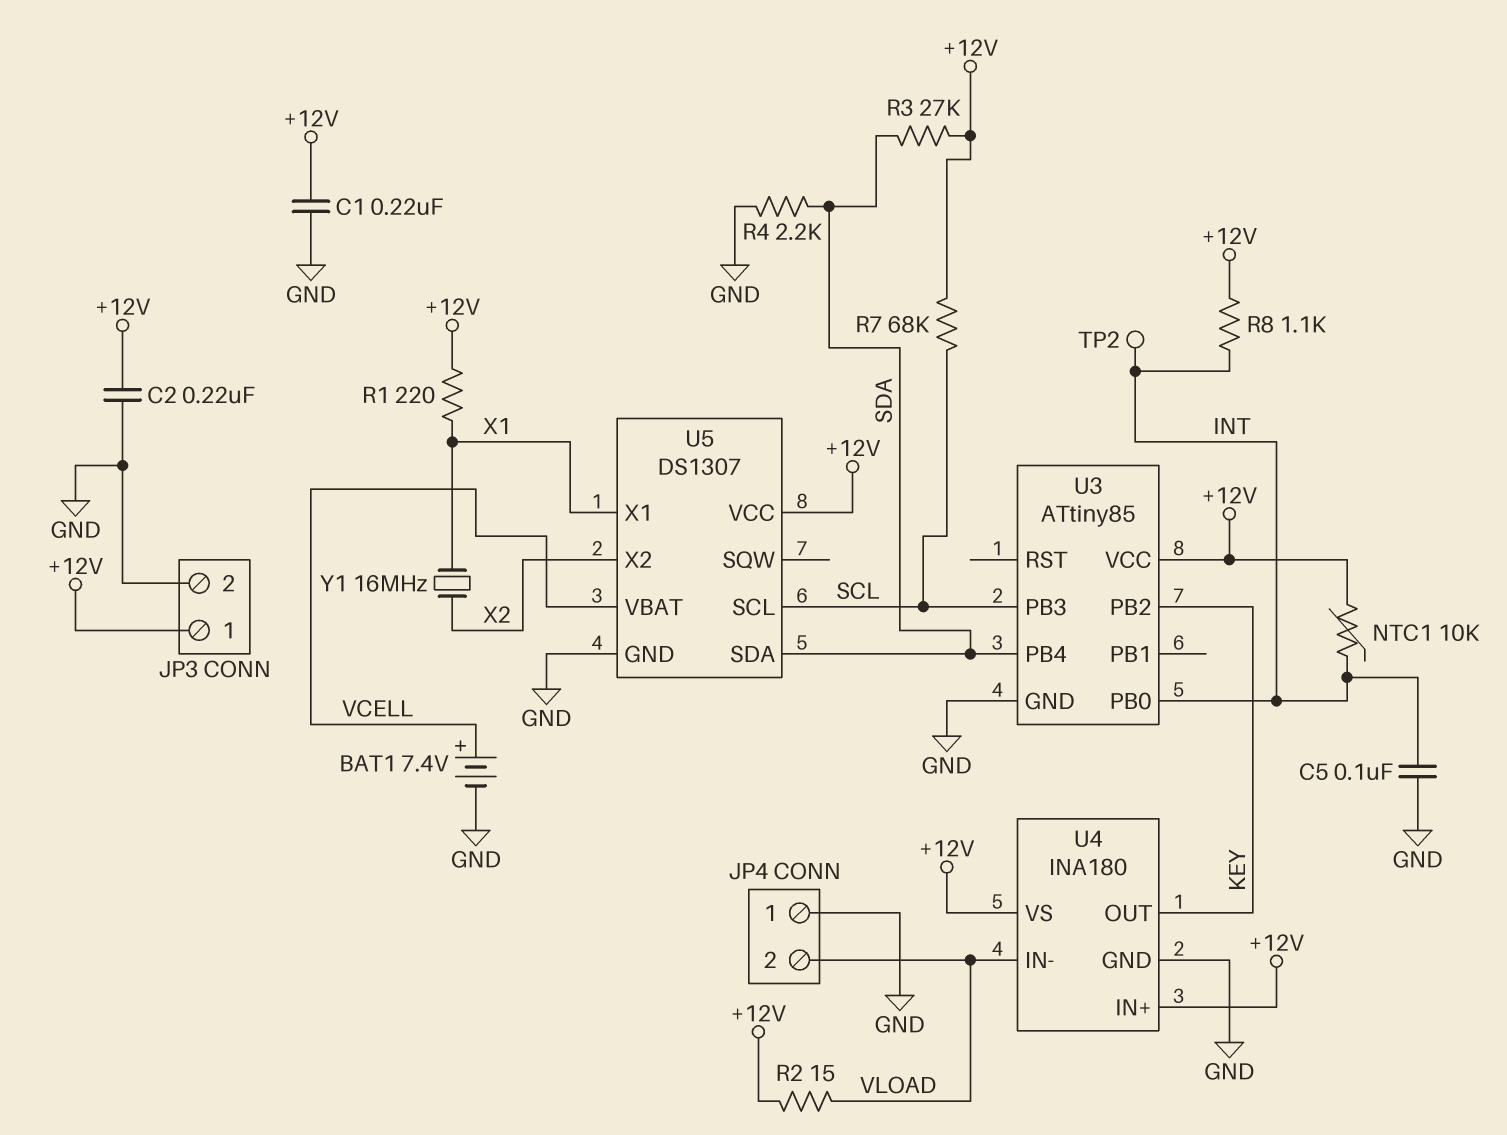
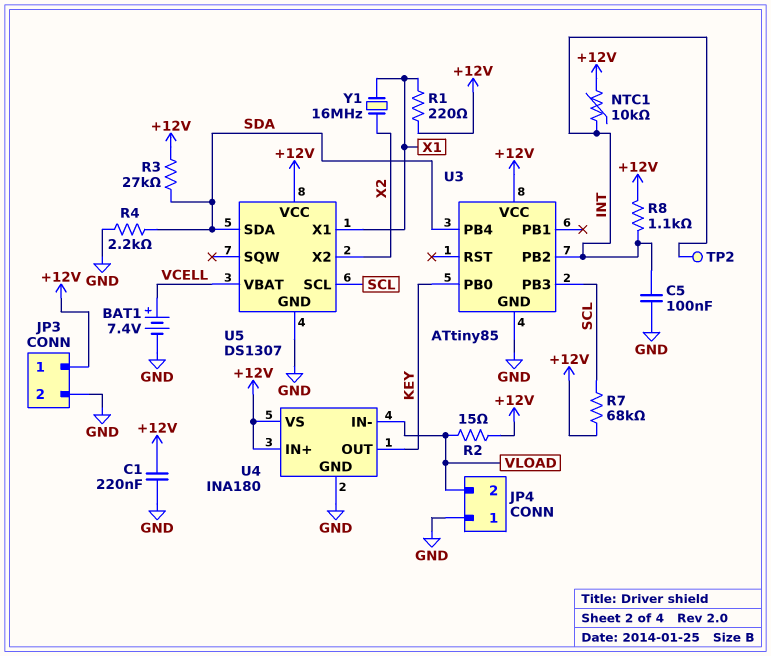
C2: 220nF (+12V, GND) -> none
U3 pin PB0: INT -> KEY
U3 pin PB2: KEY -> INT

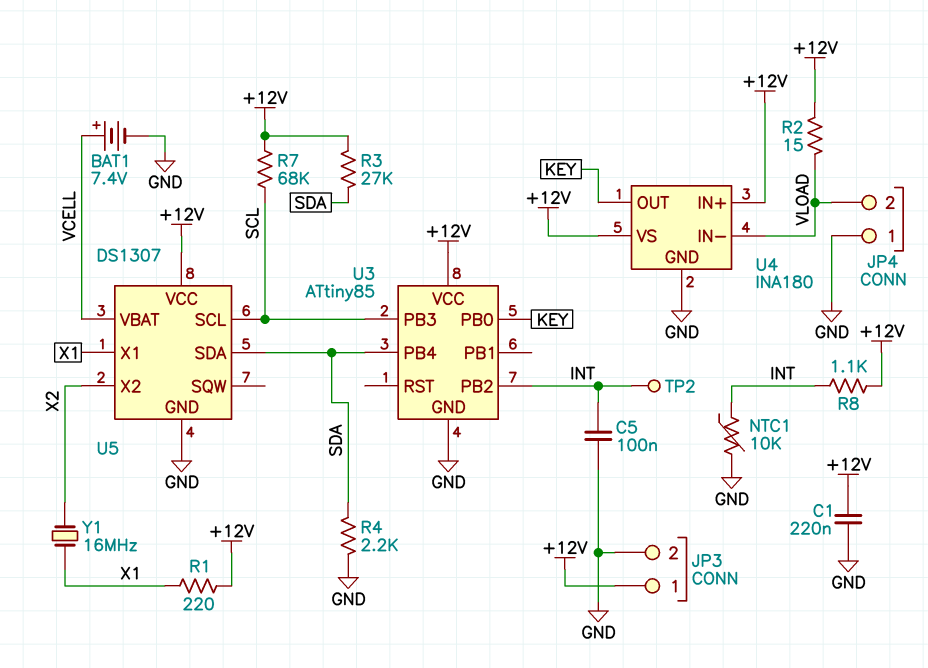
NTC1: 10k (+12V, INT) -> 10k (GND, INT)

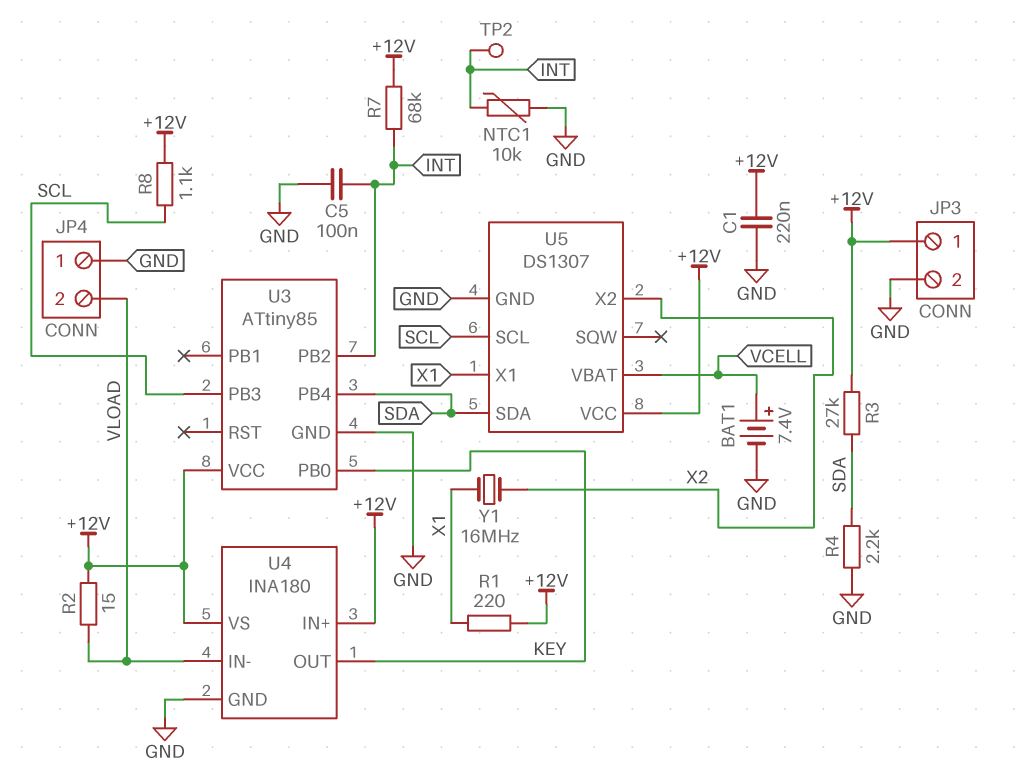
R7: 68k (+12V, SCL) -> 68k (+12V, INT)
R8: 1.1k (+12V, INT) -> 1.1k (+12V, SCL)

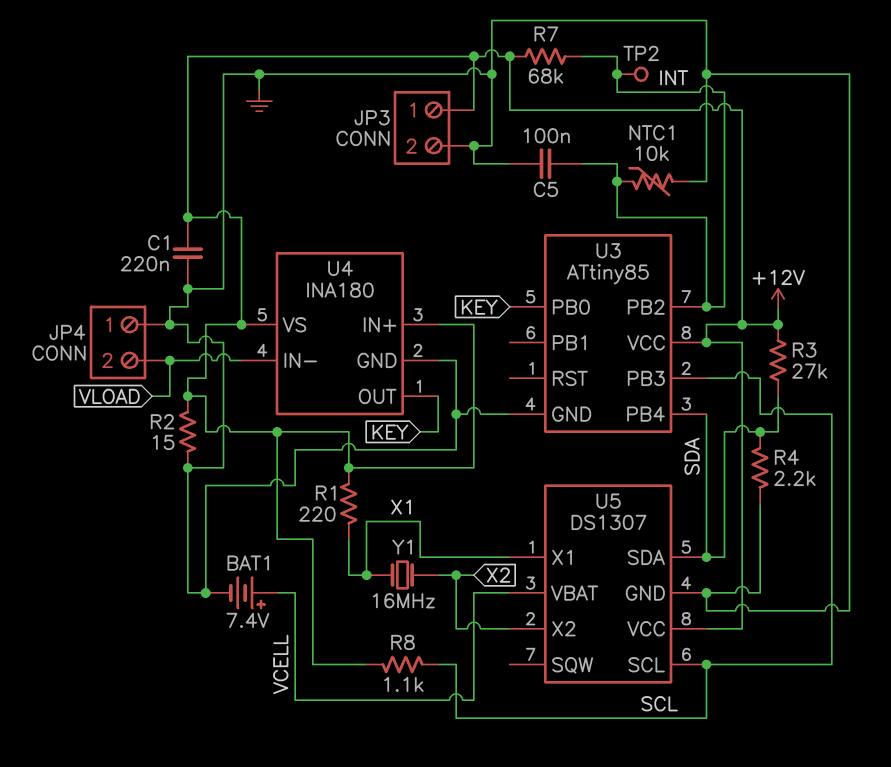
R2: 15 (+12V, VLOAD) -> 15 (+12V, GND)

